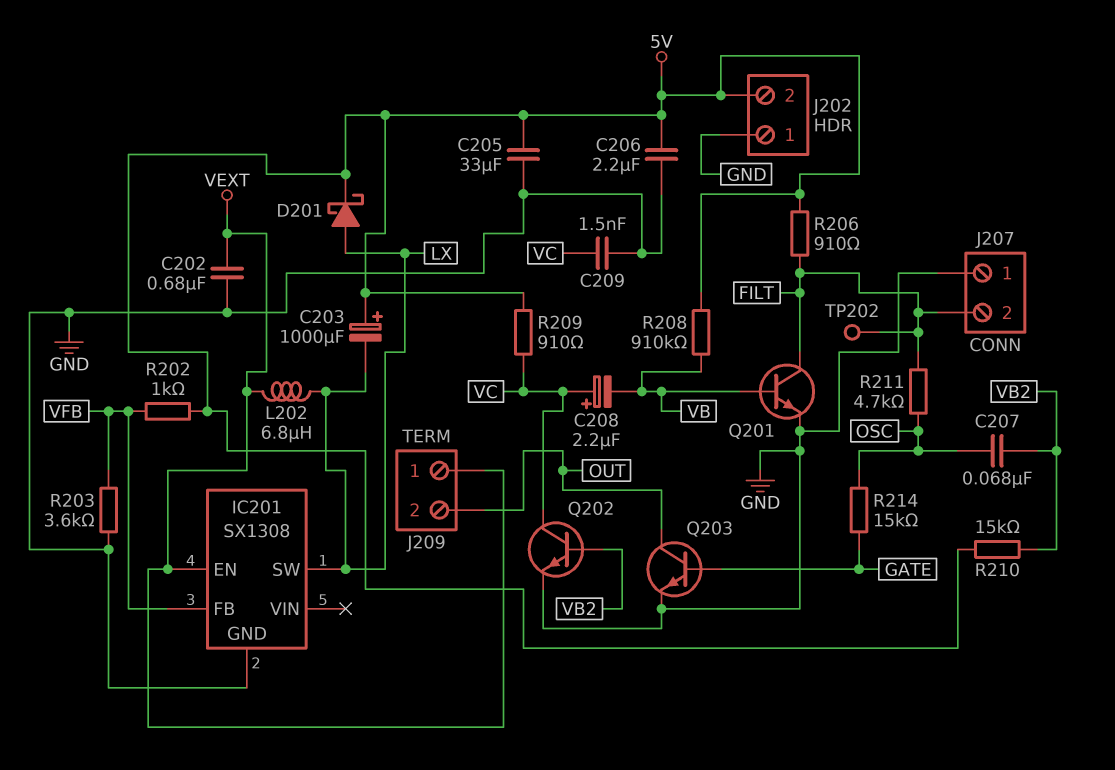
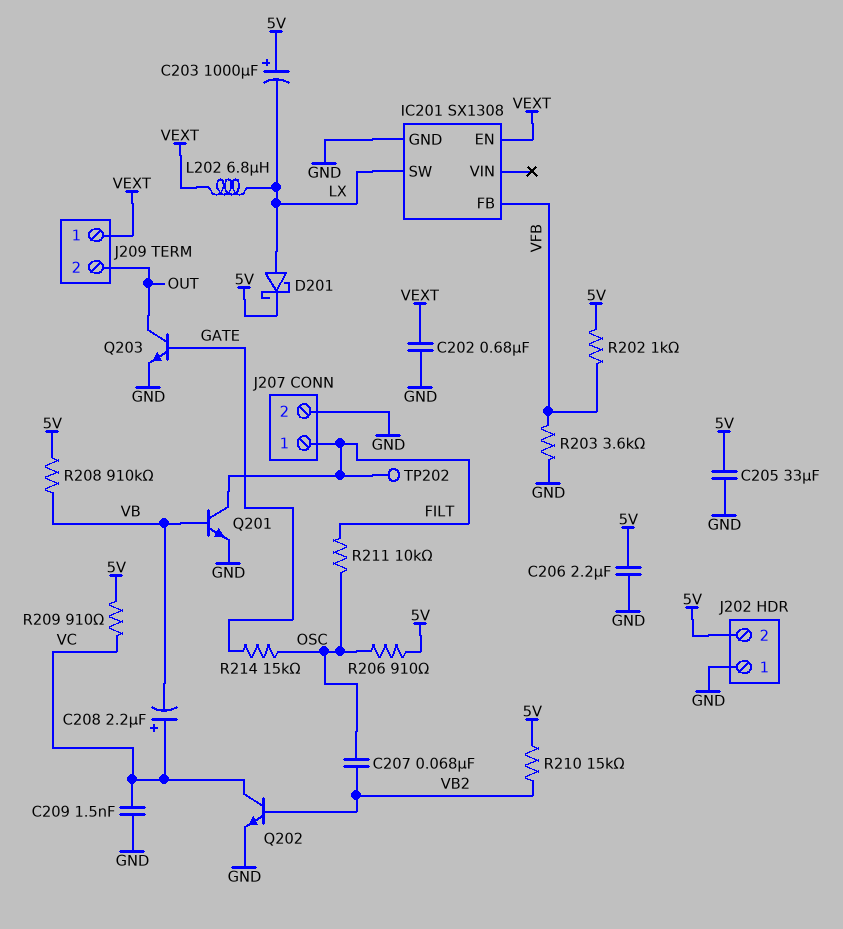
J207 pin 1: GND -> FILT
J207 pin 2: FILT -> GND
R206: 910 (5V, FILT) -> 910 (5V, OSC)
R211: 4.7k (FILT, OSC) -> 10k (FILT, OSC)

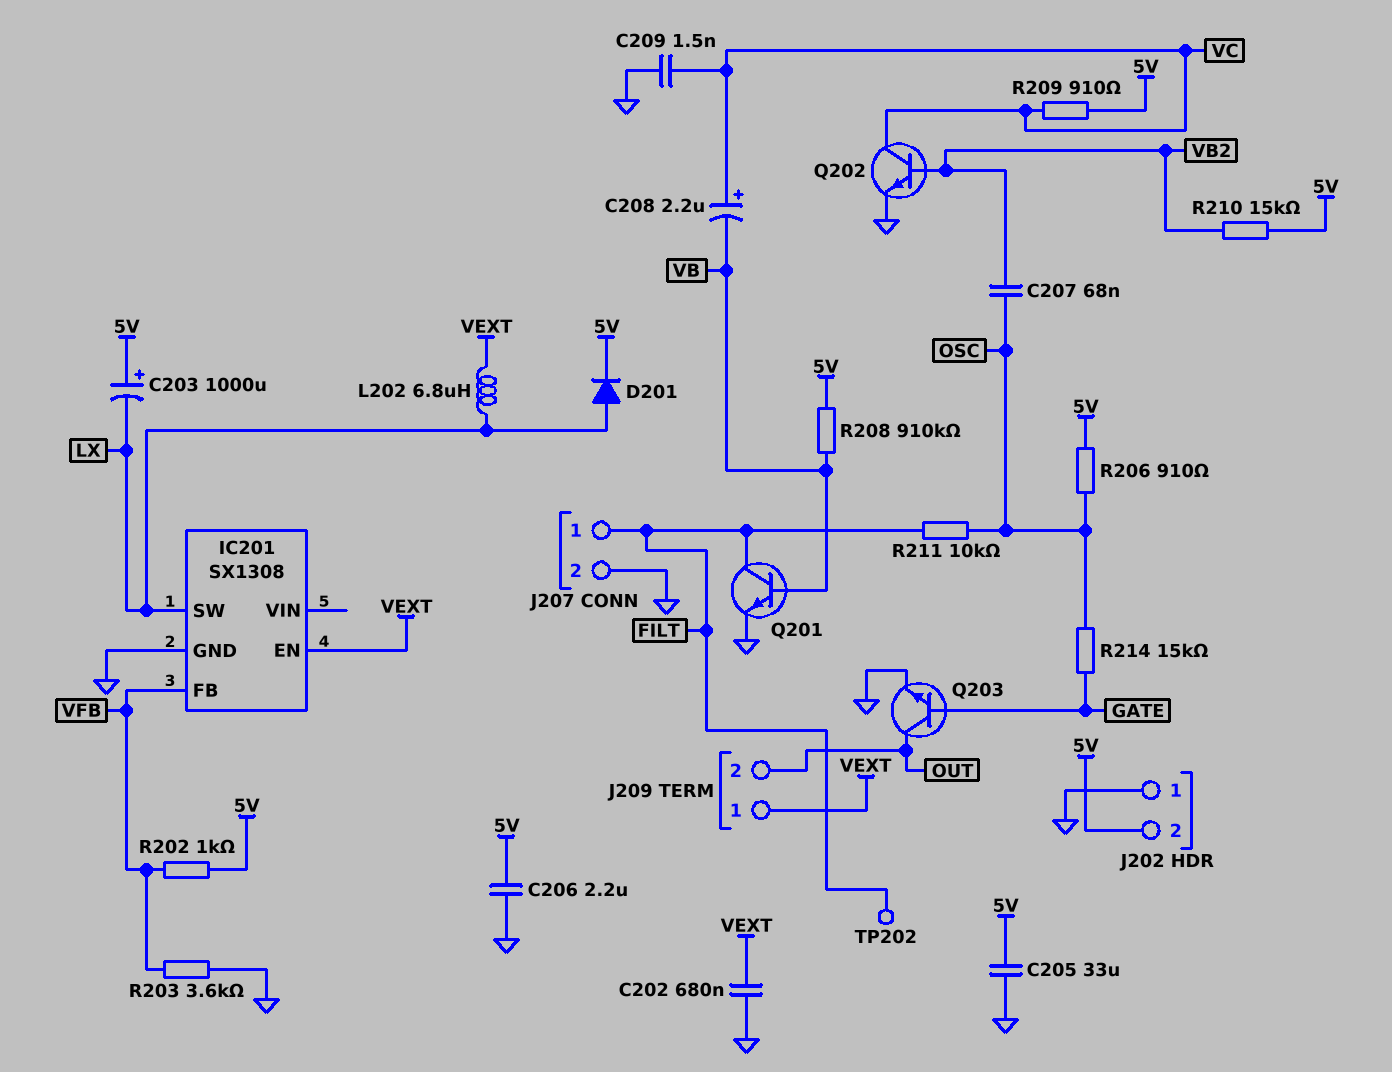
D201: schottky (A LX, K 5V) -> diode (A LX, K 5V)

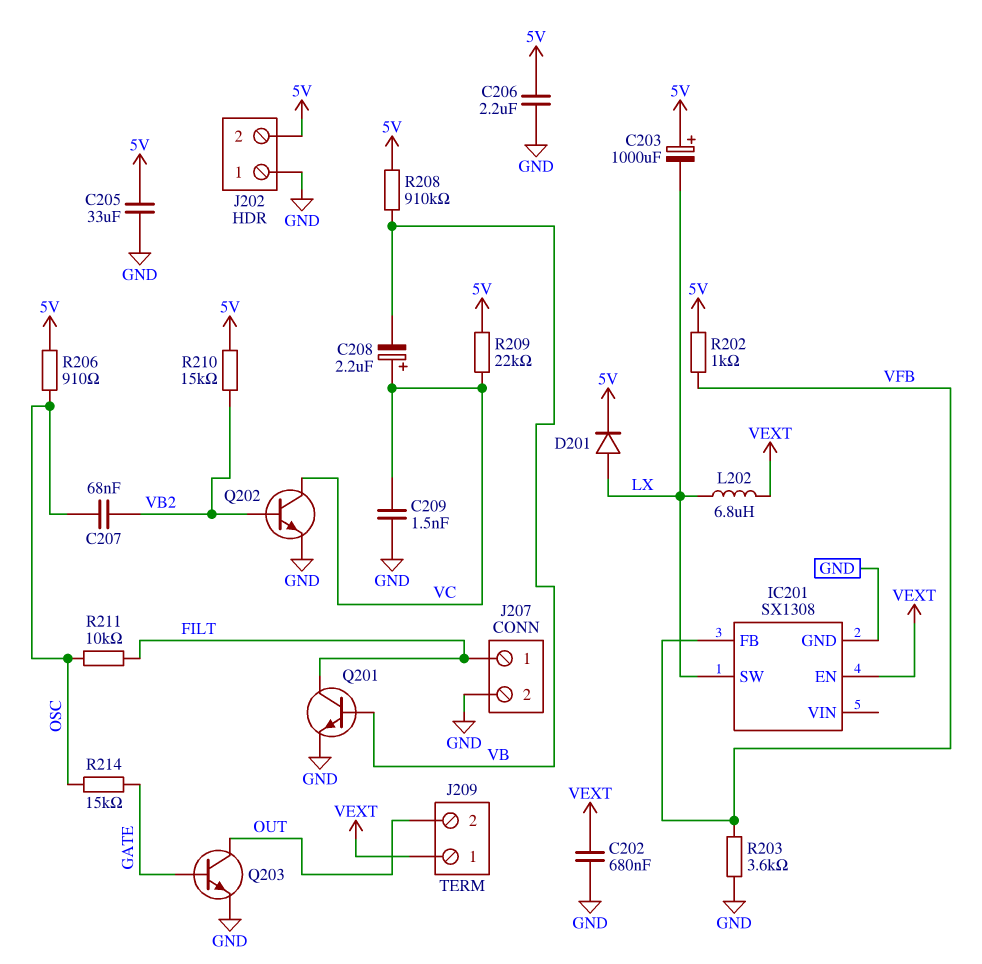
R209: 910 (5V, VC) -> 22k (5V, VC)
TP202: test point (FILT) -> none

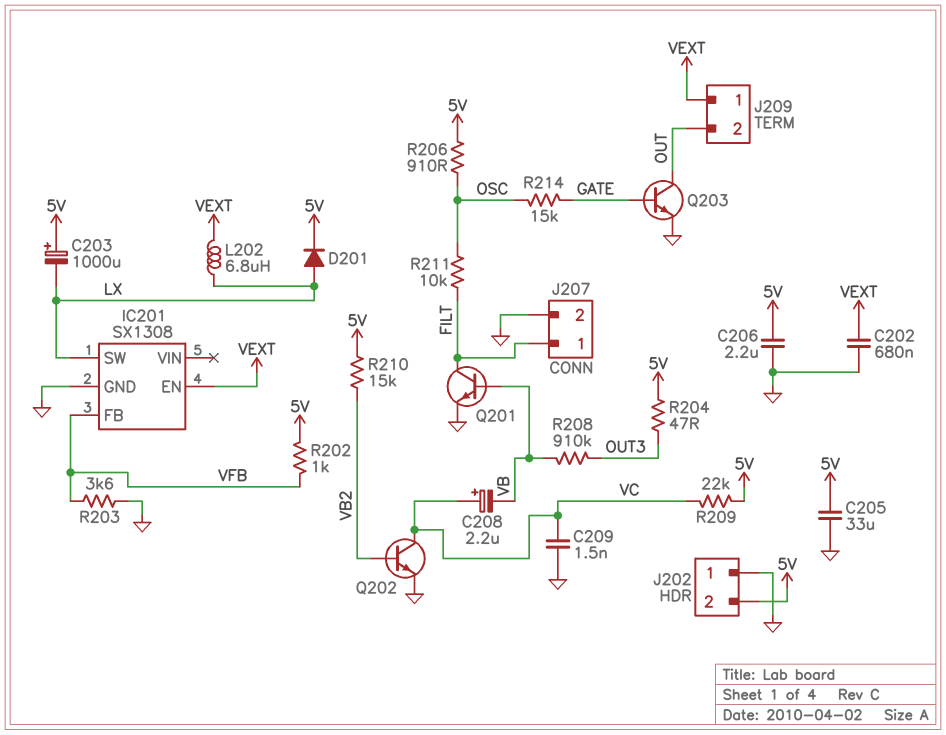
C207: 68nF (OSC, VB2) -> none
R204: none -> 47 (5V, OUT3)
R208: 910k (5V, VB) -> 910k (OUT3, VB)

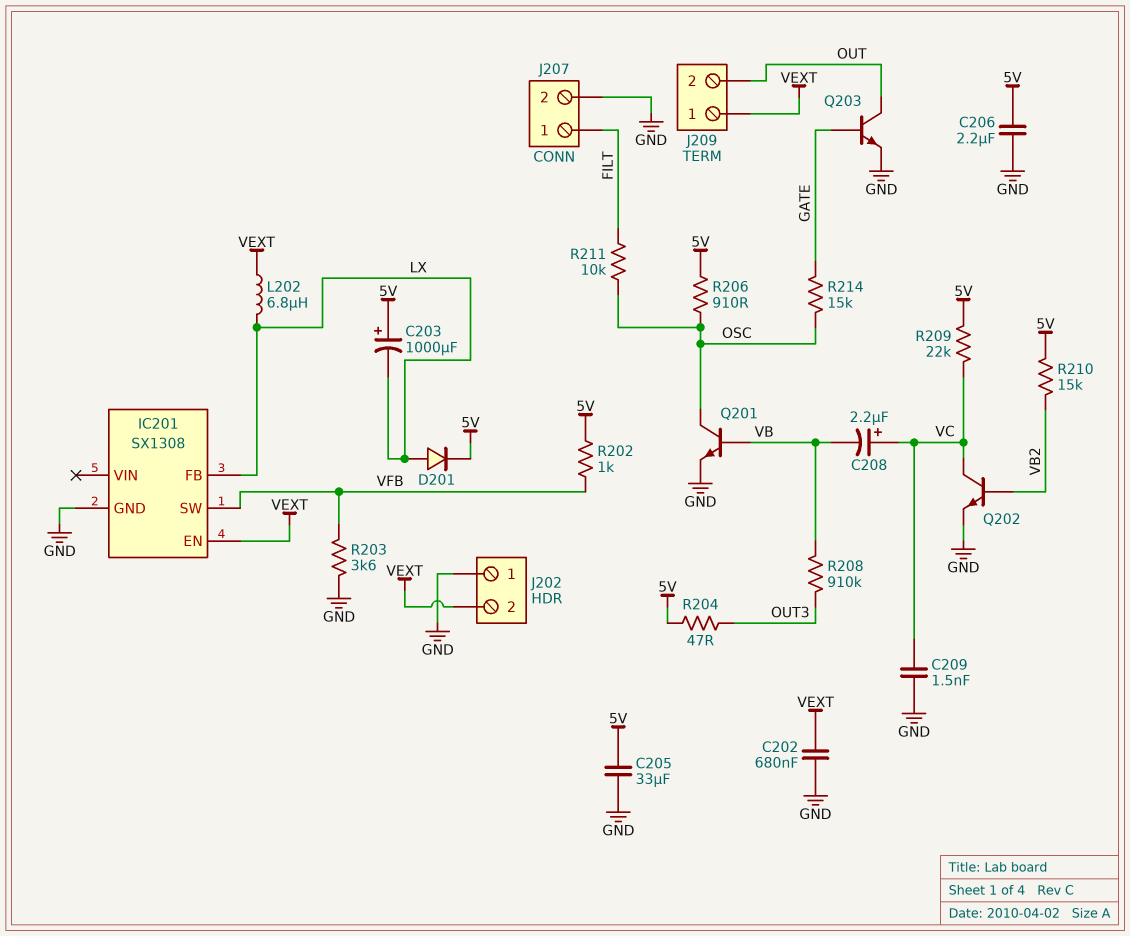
IC201 pin FB: VFB -> LX
IC201 pin SW: LX -> VFB
J202 pin 2: 5V -> VEXT
Q201: NPN (B VB, C FILT, E GND) -> NPN (B VB, C OSC, E GND)

